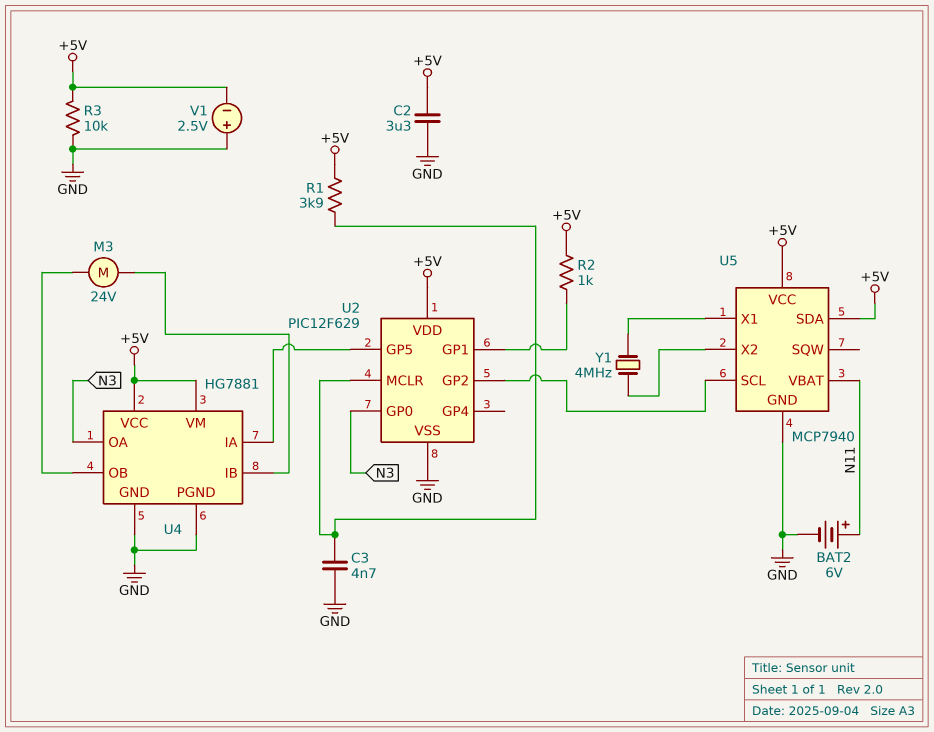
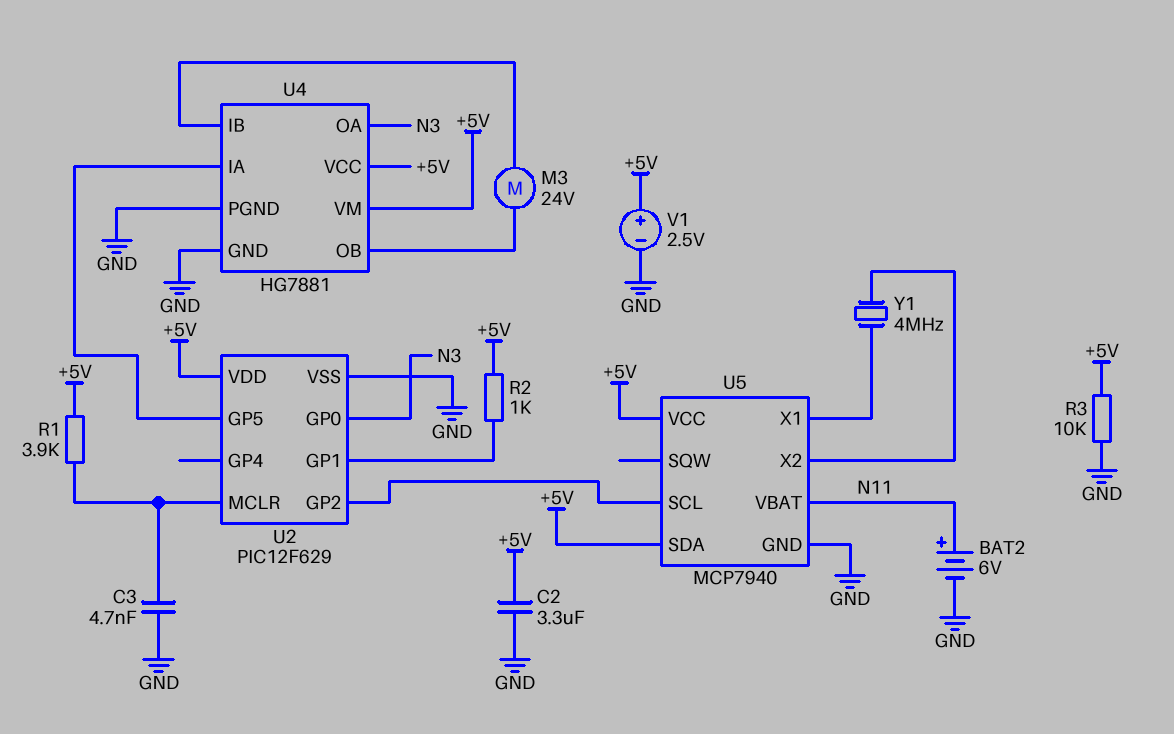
V1: 2.5V (plus GND, minus +5V) -> 2.5V (plus +5V, minus GND)

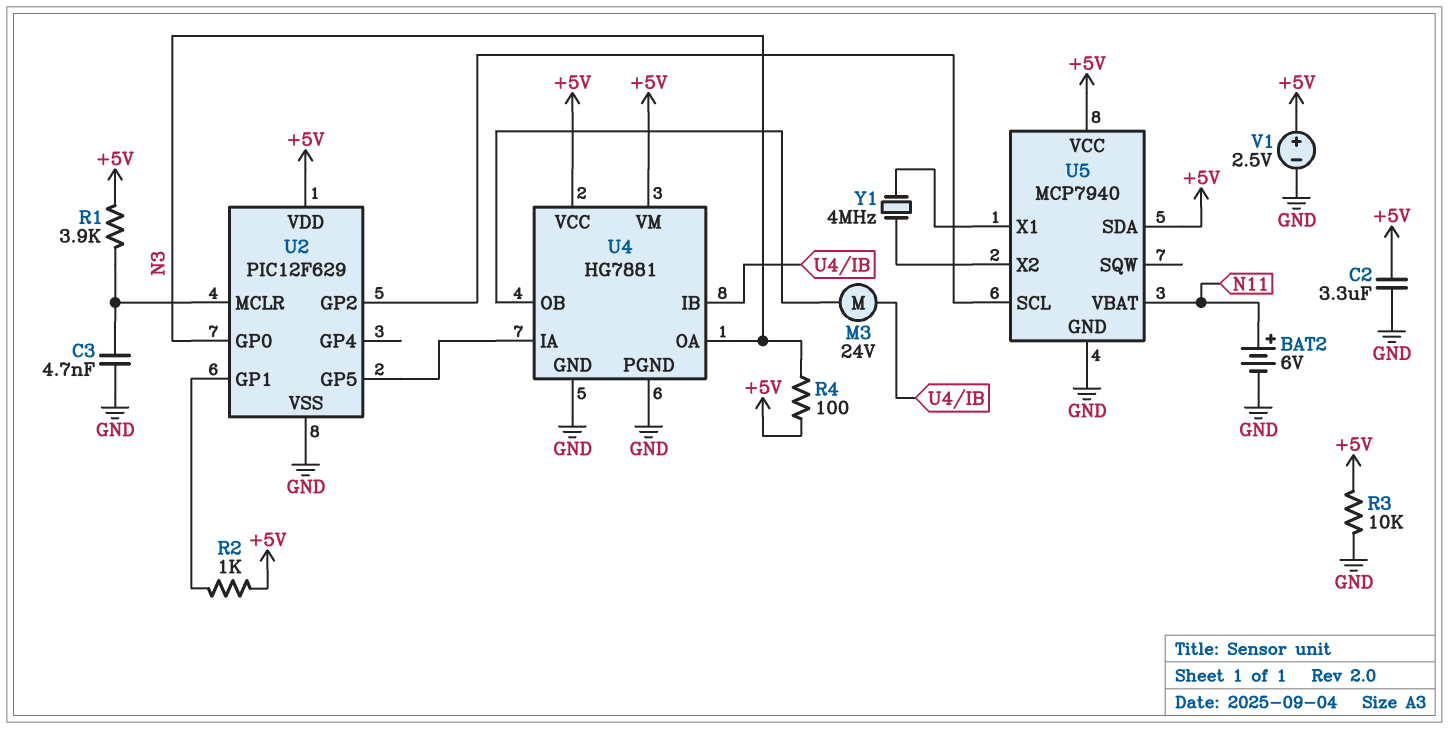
R4: none -> 100 (+5V, N3)

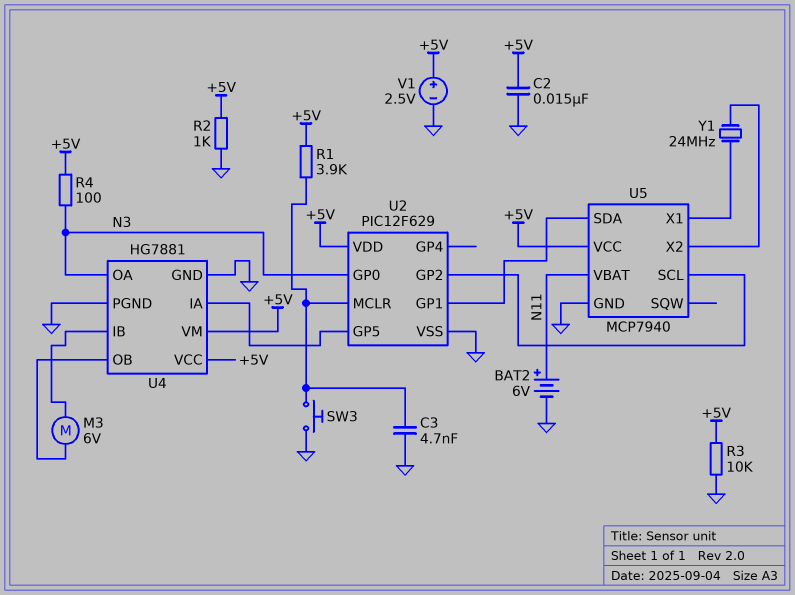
C2: 3.3uF (+5V, GND) -> 15nF (+5V, GND)
M3: motor 24V (U4/IB, U4/OB) -> motor 6V (U4/IB, U4/OB)
R2: 1k (+5V, U2/GP1) -> 1k (+5V, GND)
SW3: none -> button (GND, U2/MCLR)
U5 pin SDA: +5V -> U2/GP1
Y1: 4MHz (U5/X1, U5/X2) -> 24MHz (U5/X1, U5/X2)

